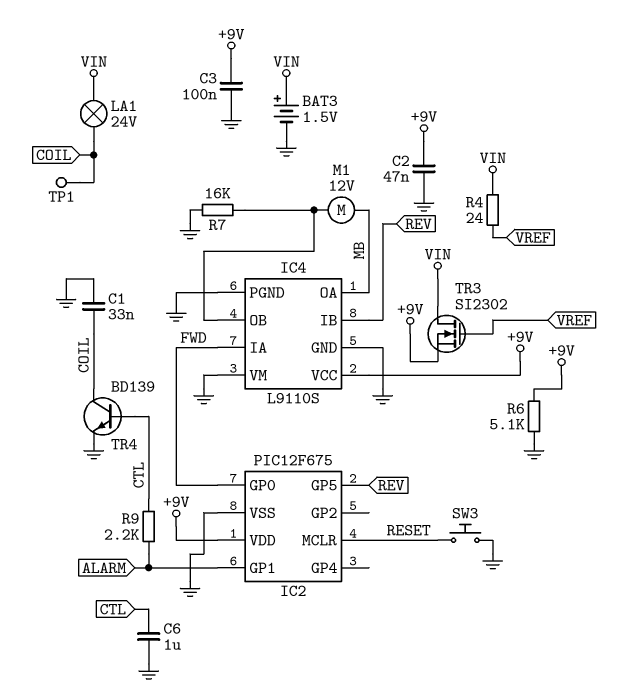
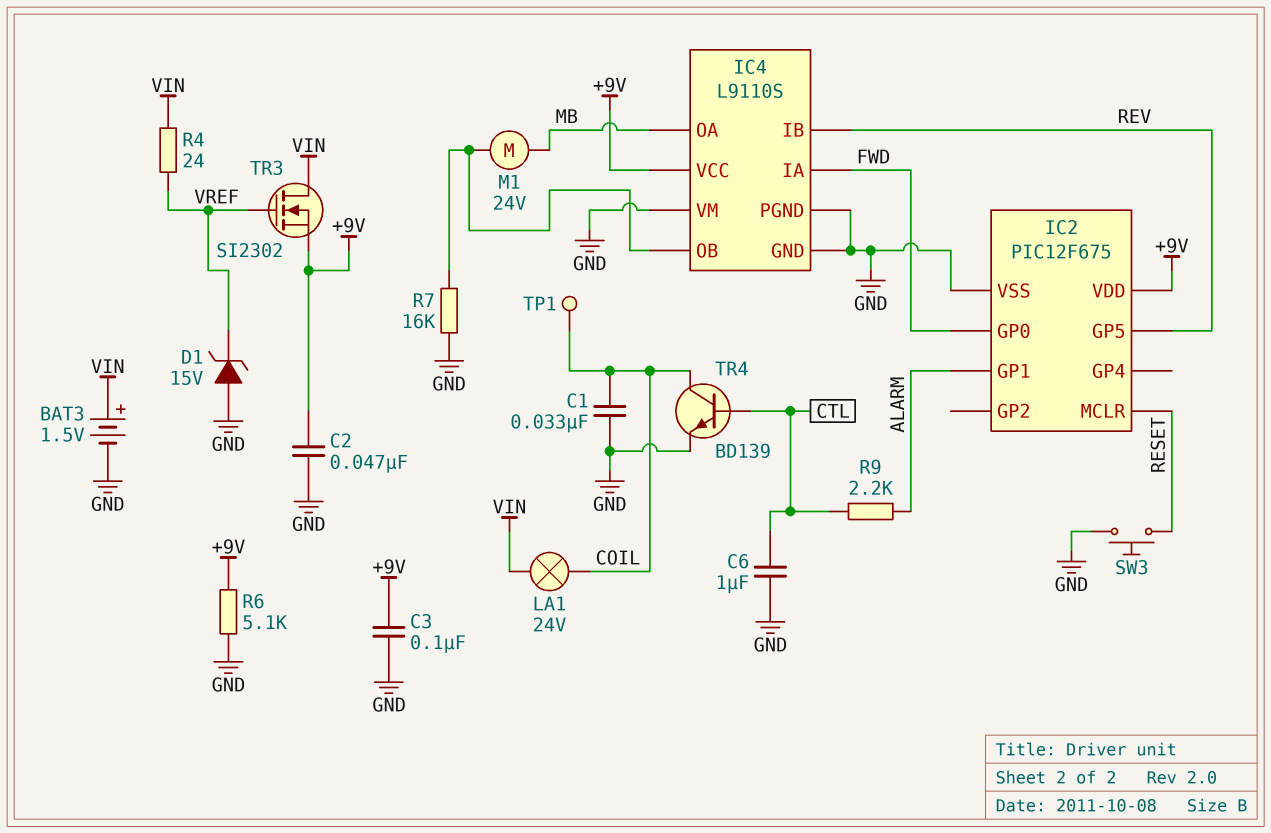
D1: none -> zener 15V (A GND, K VREF)
M1: motor 12V (IC4/OB, MB) -> motor 24V (IC4/OB, MB)

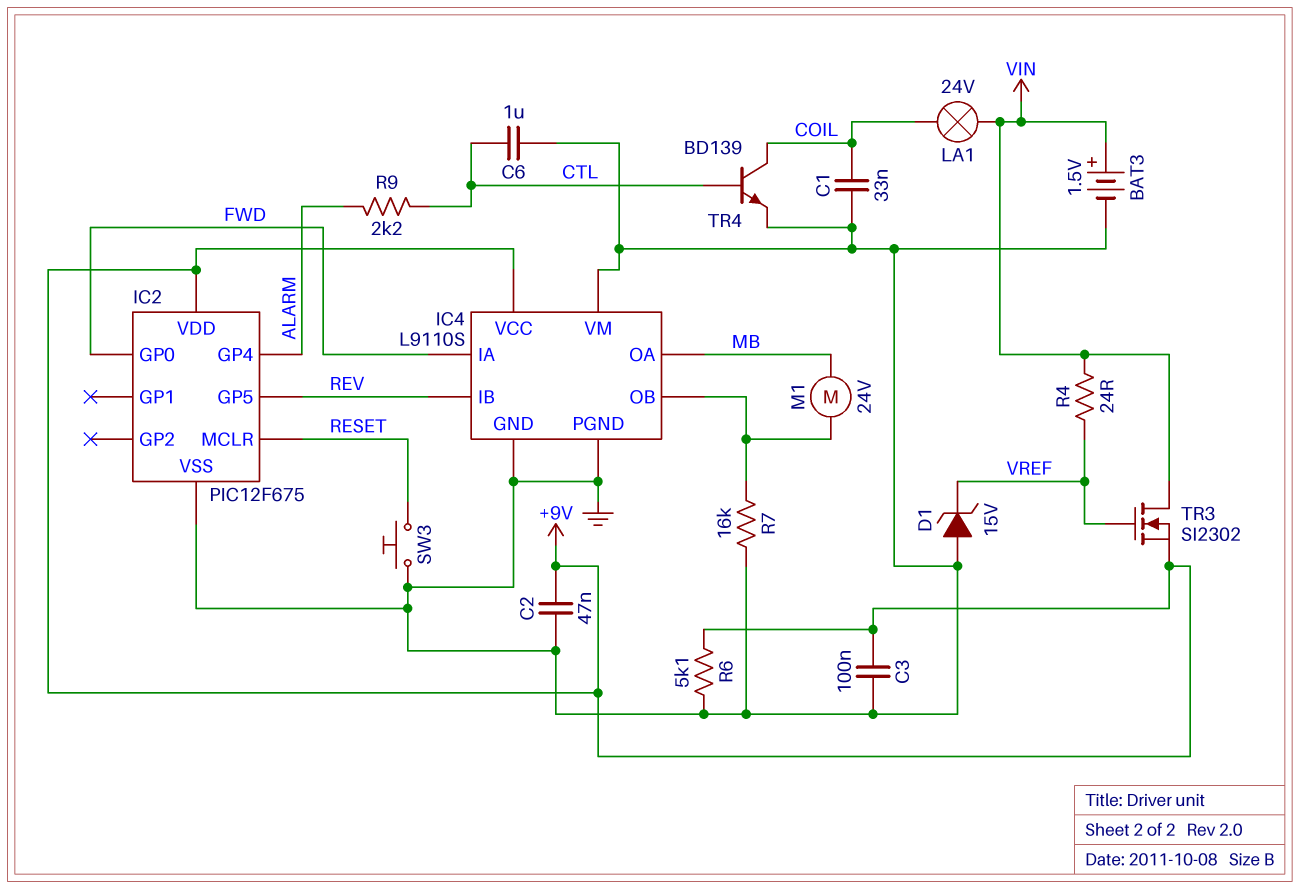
IC2 pin GP1: ALARM -> none
IC2 pin GP4: none -> ALARM
TP1: test point (COIL) -> none

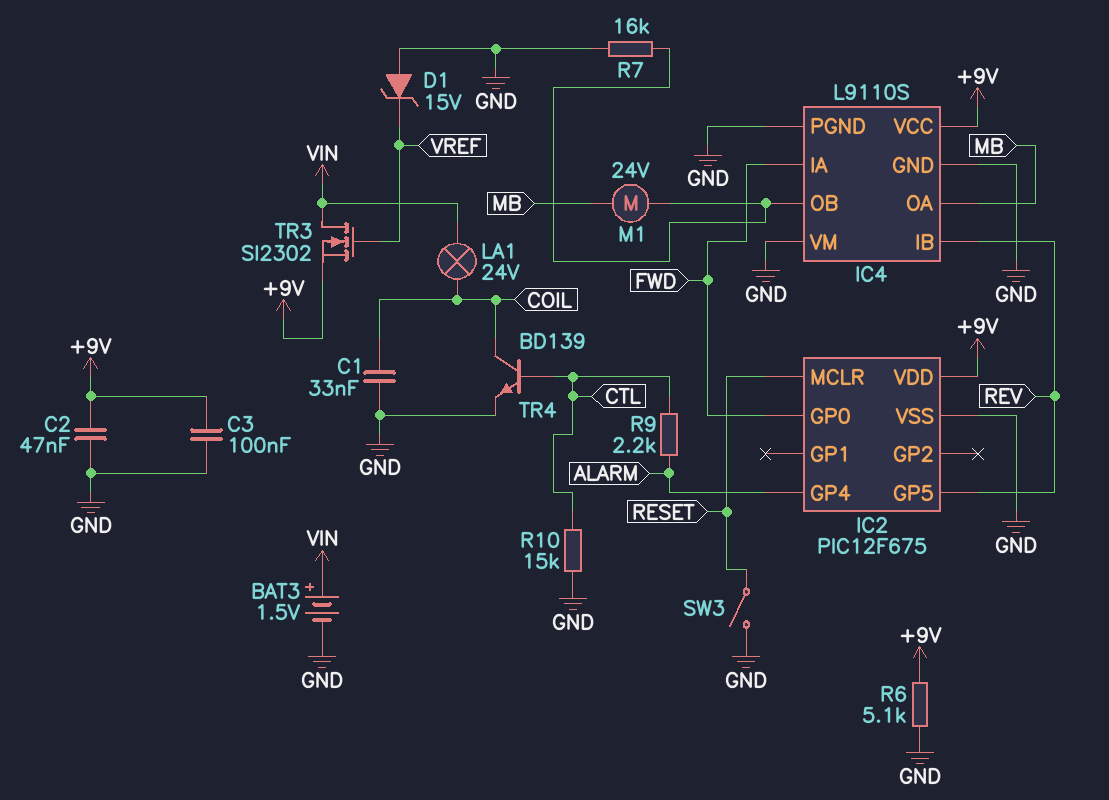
C6: 1uF (CTL, GND) -> none
R4: 24 (VIN, VREF) -> none
R10: none -> 15k (CTL, GND)
SW3: button (GND, RESET) -> switch (GND, RESET)

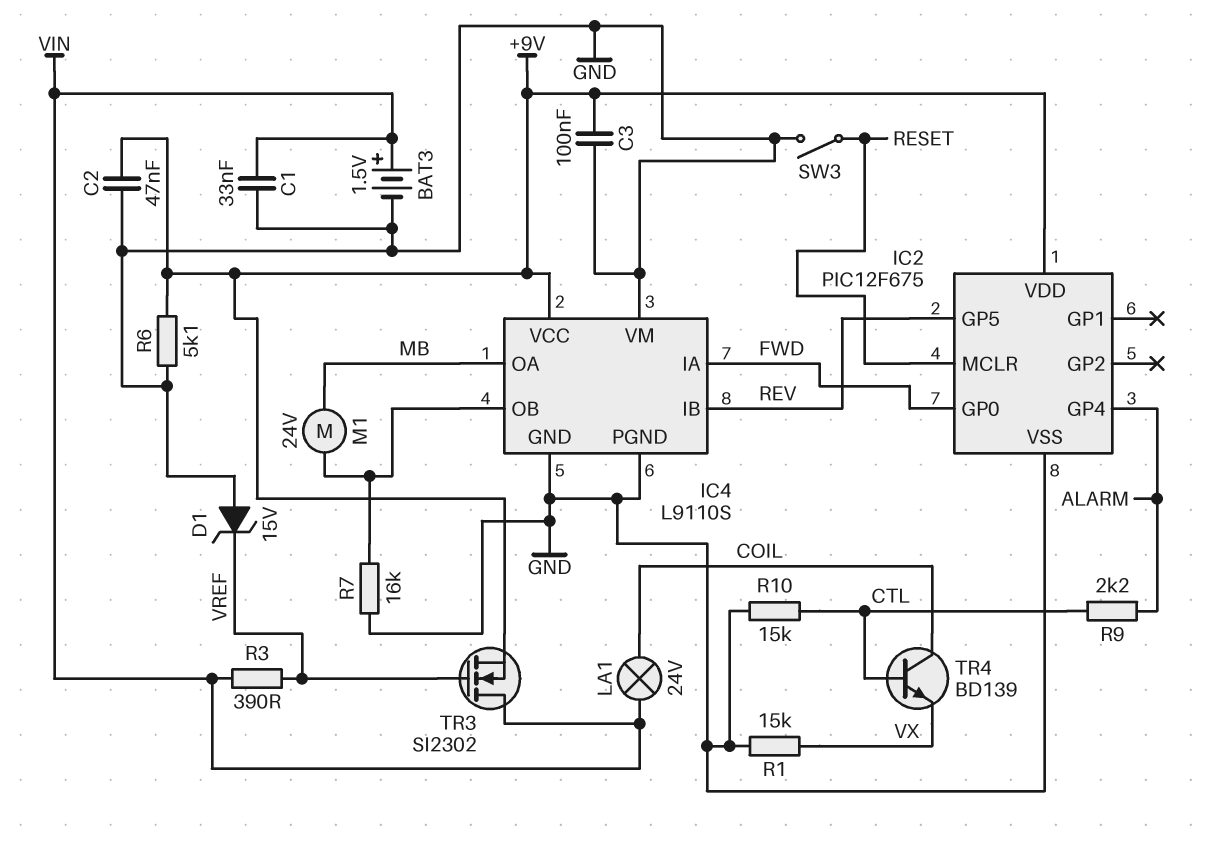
C1: 33nF (COIL, GND) -> 33nF (GND, VIN)
R1: none -> 15k (GND, VX)
R3: none -> 390 (VIN, VREF)
TR4: NPN BD139 (B CTL, C COIL, E GND) -> NPN BD139 (B CTL, C COIL, E VX)

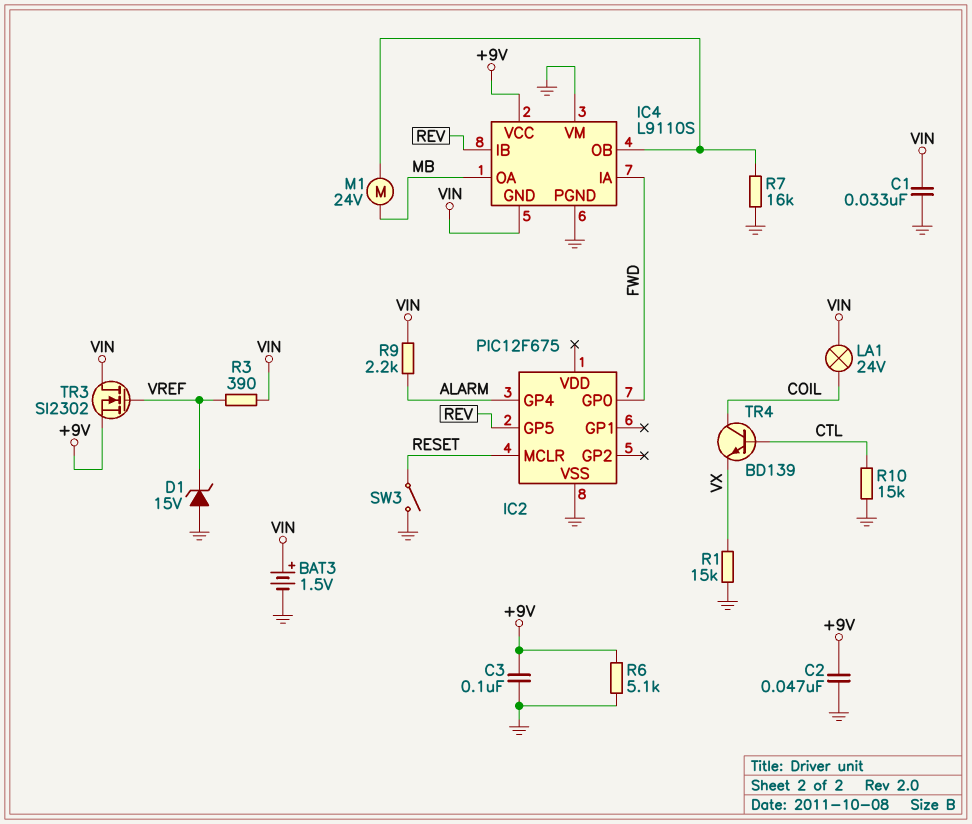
IC2 pin VDD: +9V -> none
IC4 pin GND: GND -> VIN
R9: 2.2k (ALARM, CTL) -> 2.2k (ALARM, VIN)

